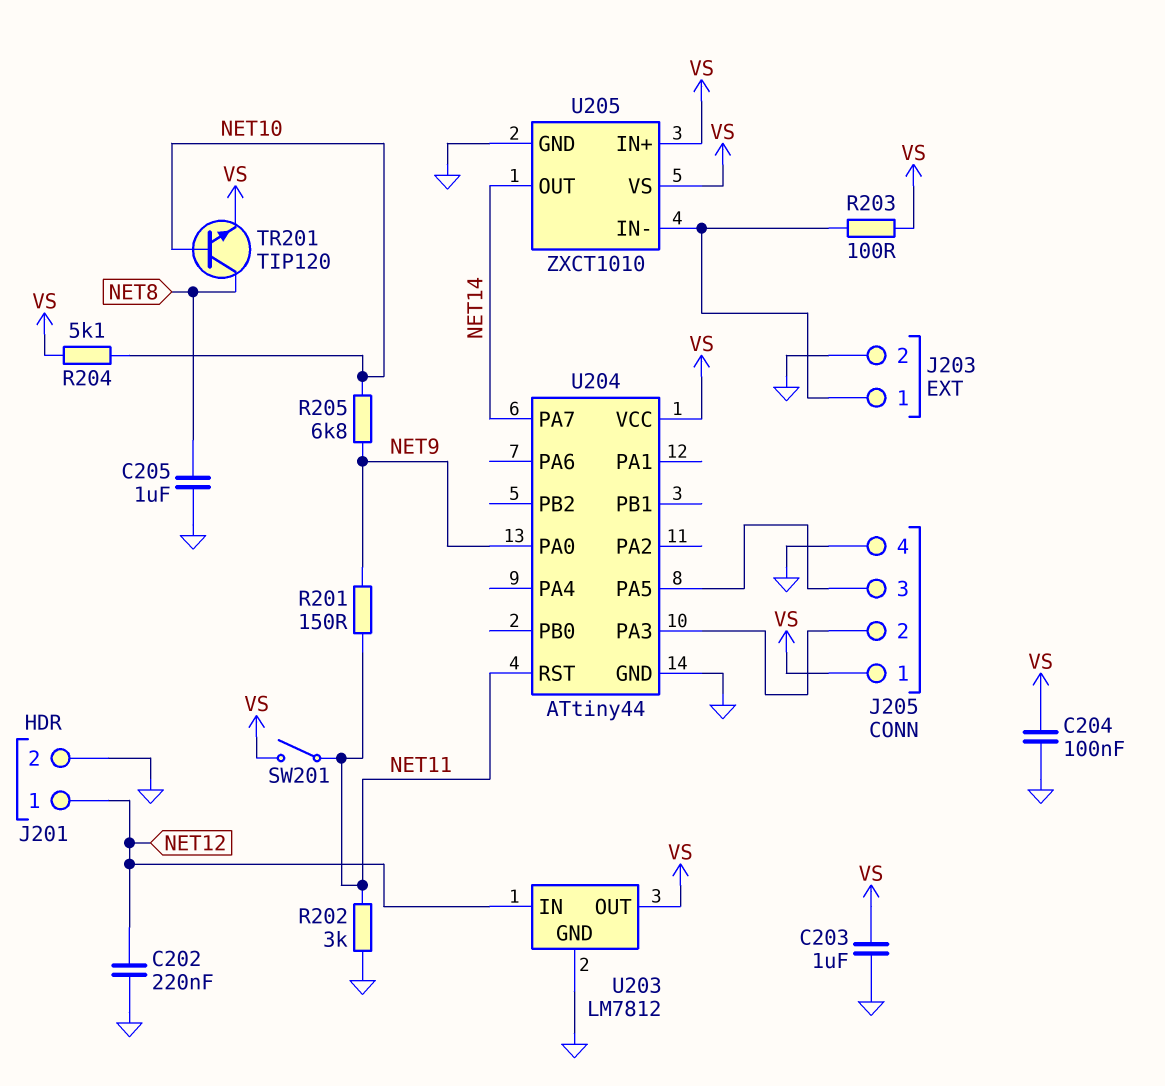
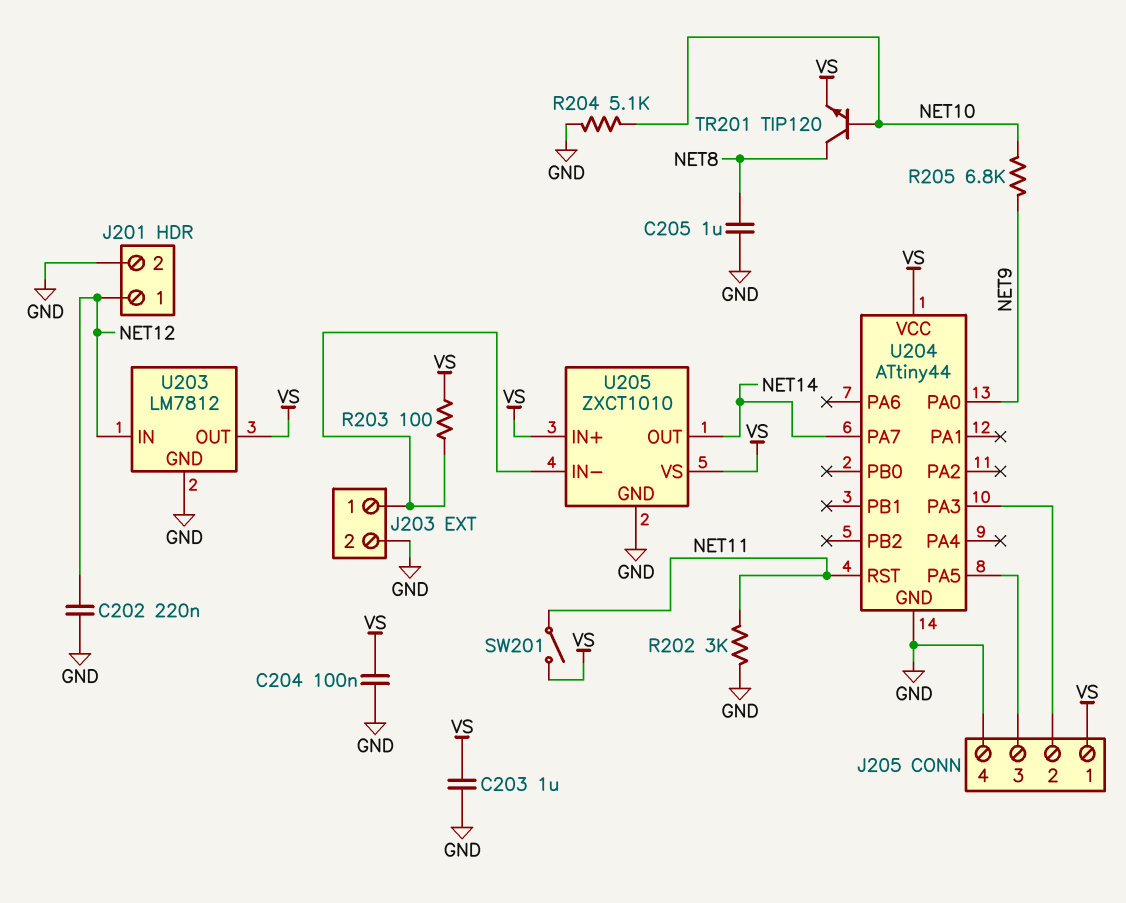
R201: 150 (NET9, NET11) -> none
R204: 5.1k (NET10, VS) -> 5.1k (GND, NET10)

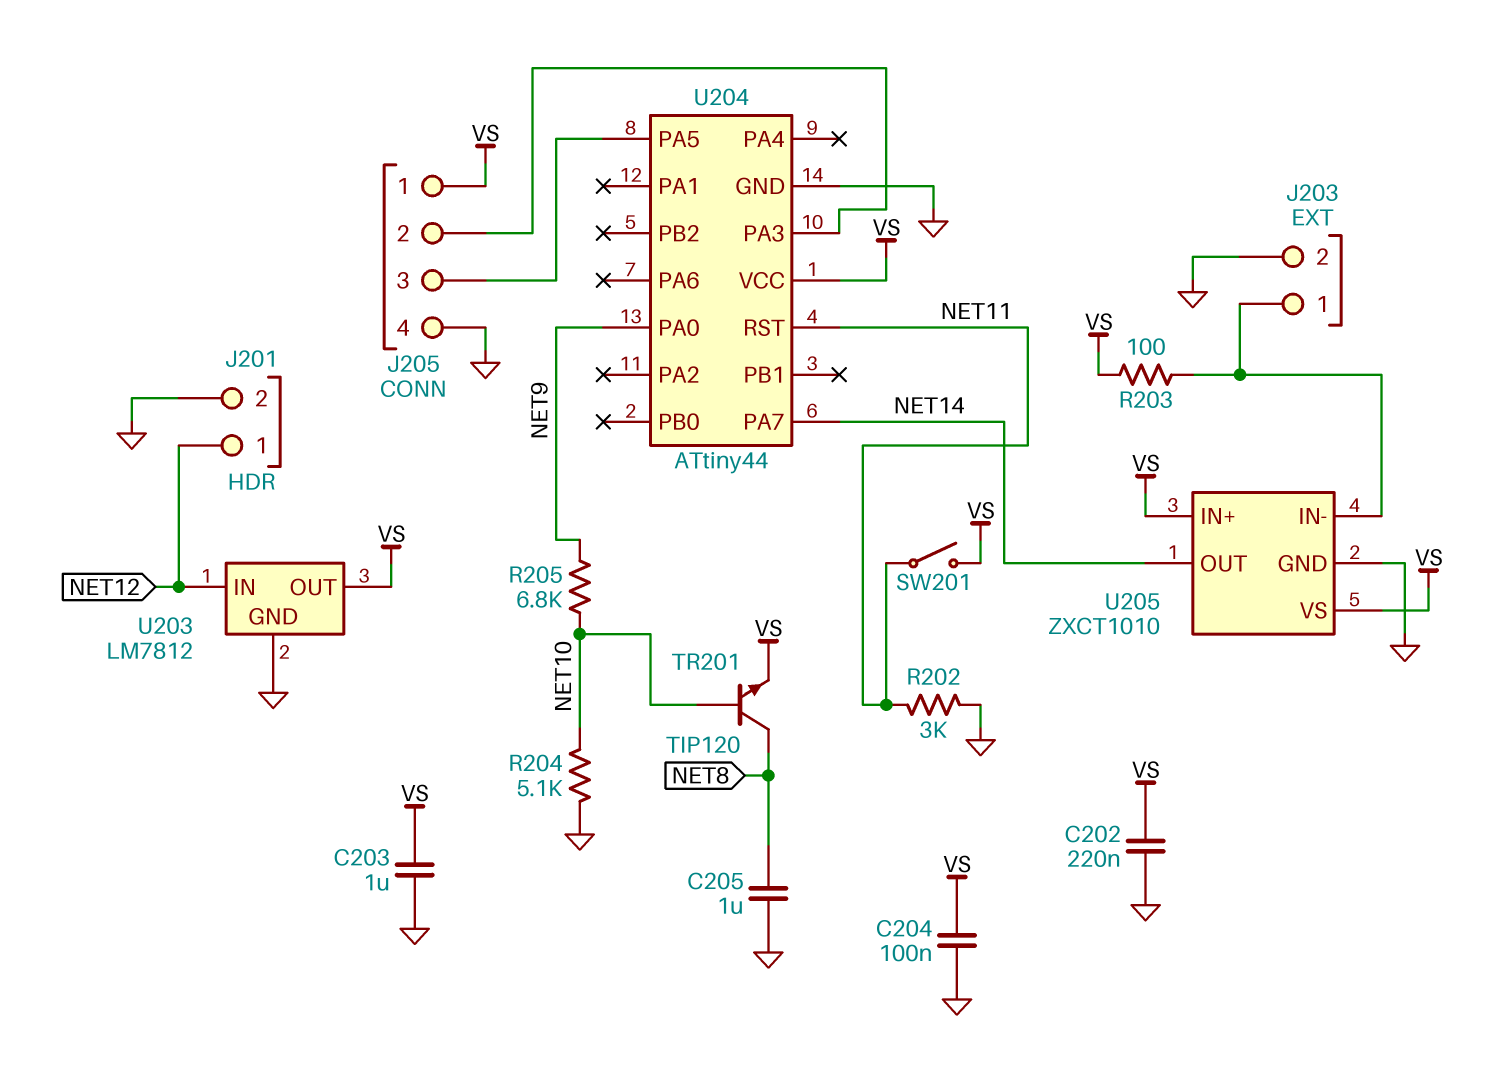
C202: 220nF (GND, NET12) -> 220nF (GND, VS)

